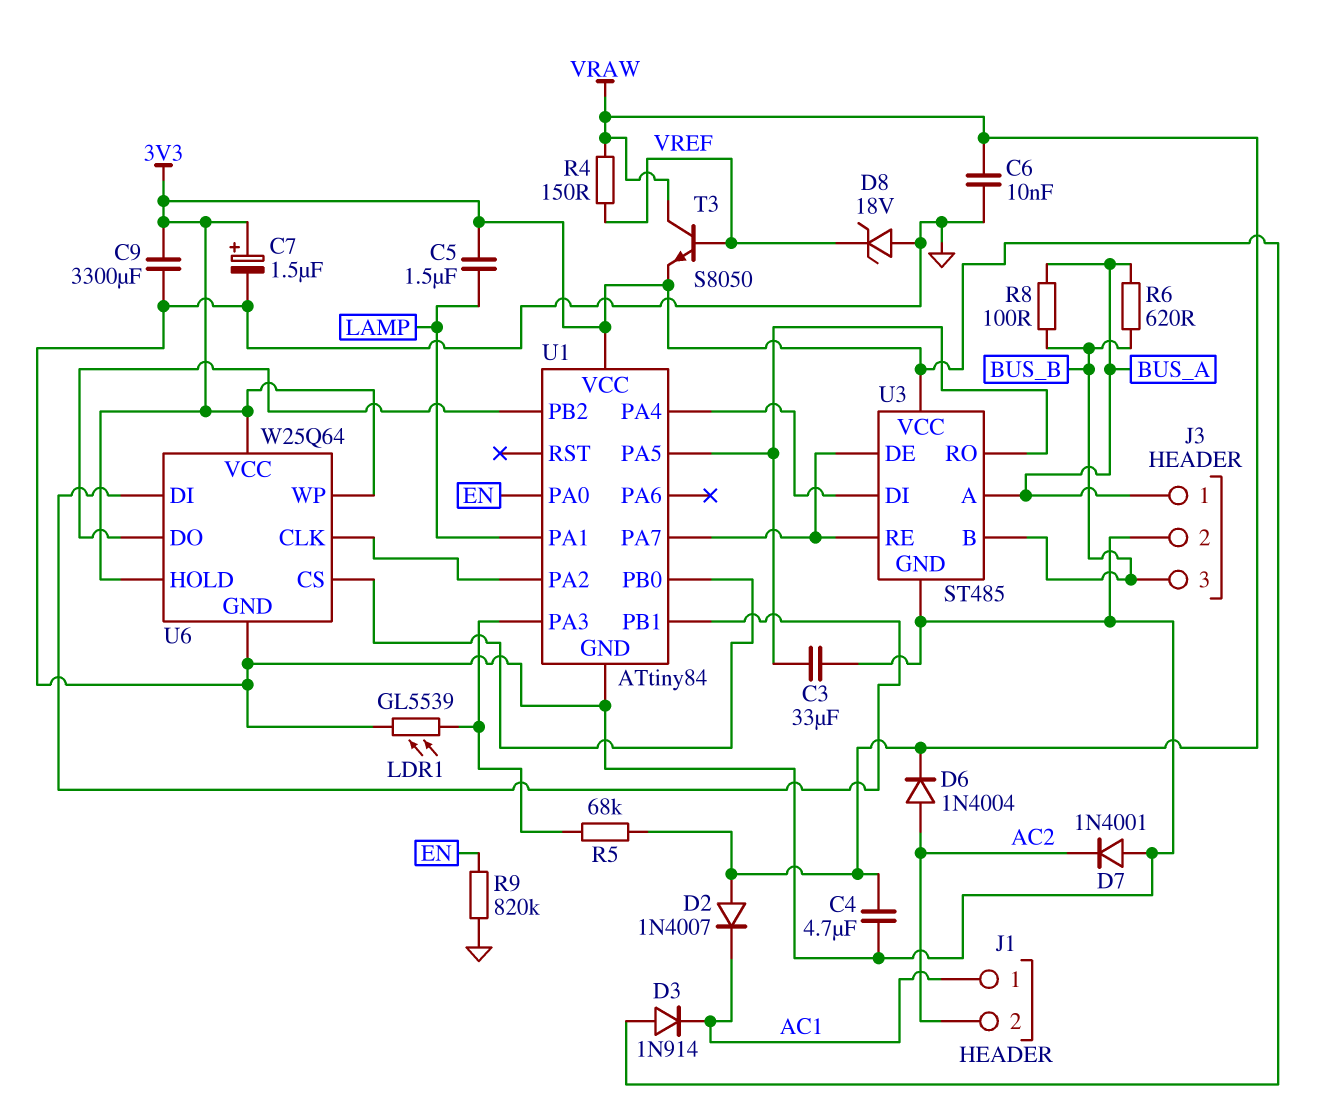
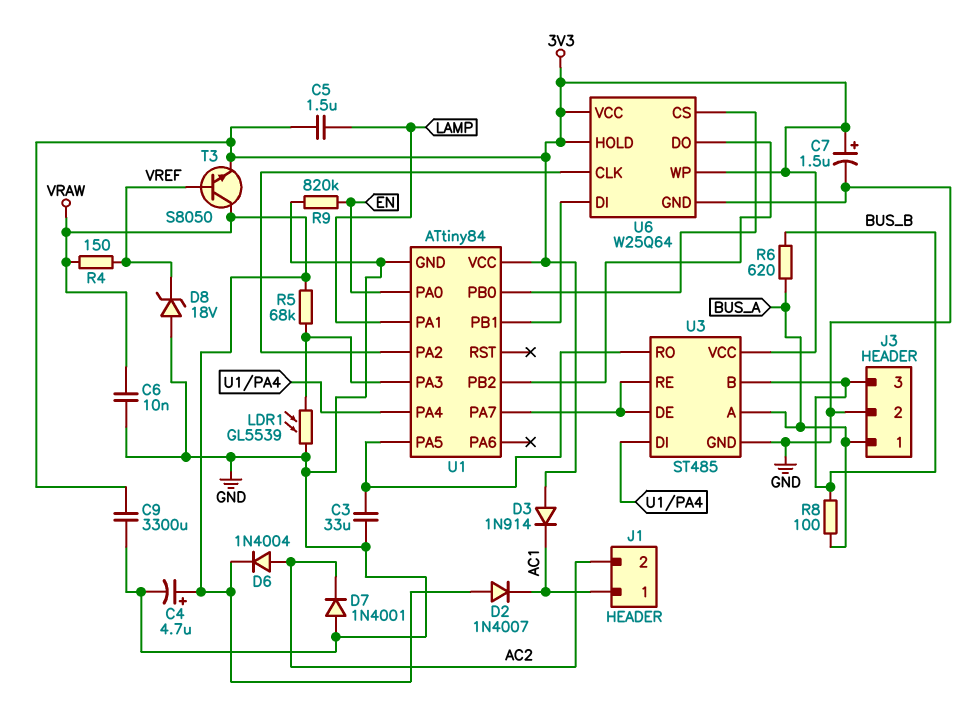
C4: 4.7uF (GND, VRAW) -> 4.7uF (plus VRAW, minus GND)

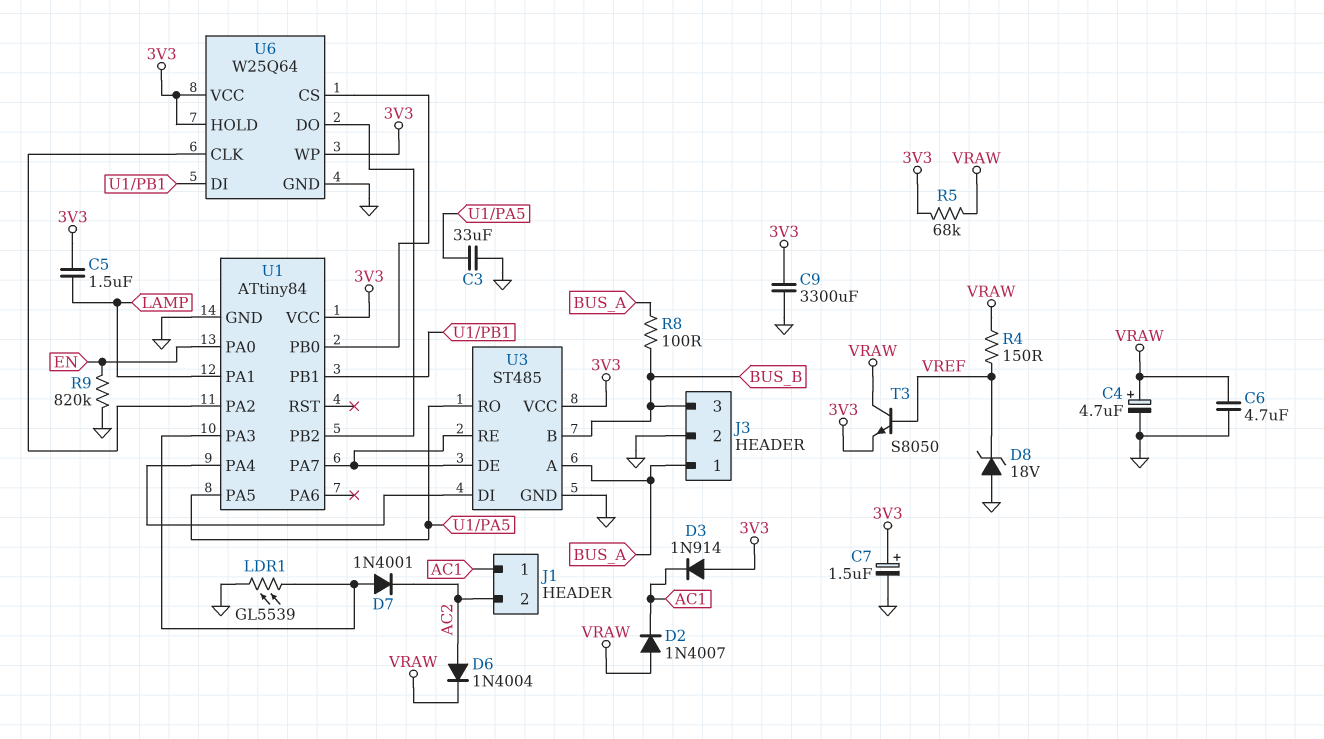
C6: 10nF (GND, VRAW) -> 4.7uF (GND, VRAW)
D7: diode 1N4001 (A GND, K AC2) -> diode 1N4001 (A U1/PA3, K AC2)
R5: 68k (U1/PA3, VRAW) -> 68k (3V3, VRAW)
R6: 620 (BUS_A, BUS_B) -> none

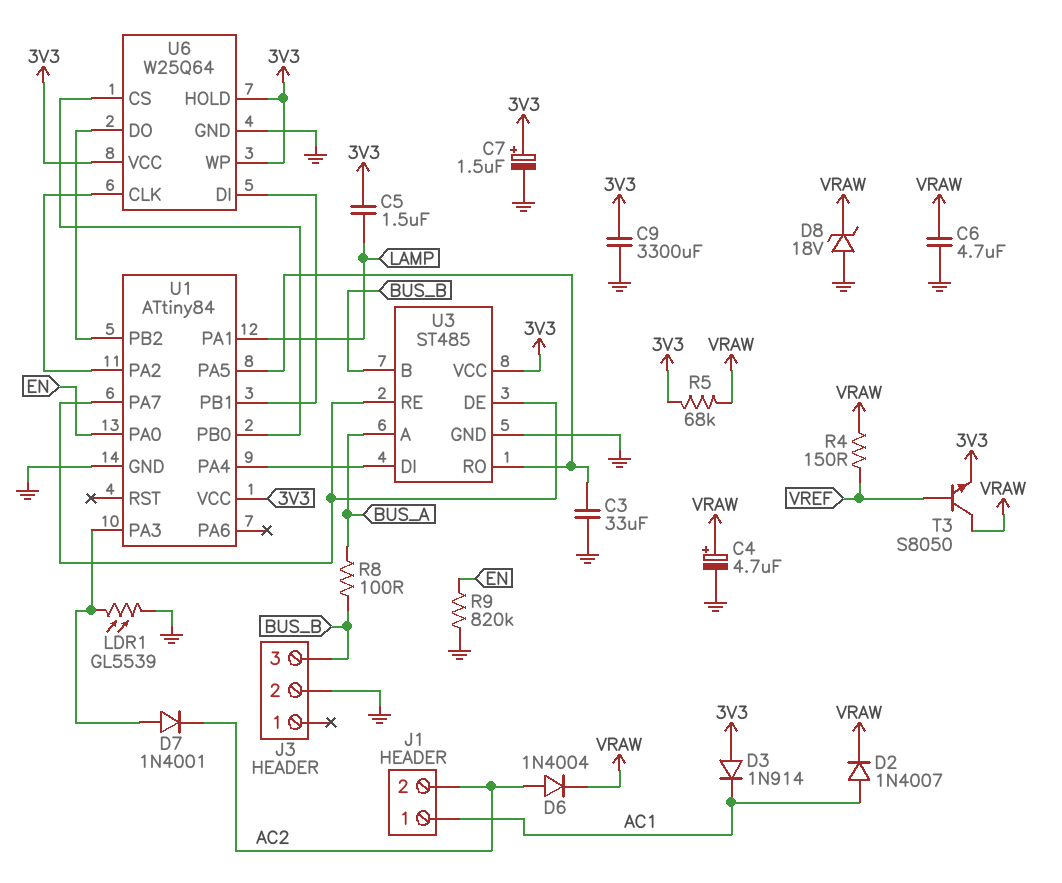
D2: diode 1N4007 (A VRAW, K AC1) -> diode 1N4007 (A AC1, K VRAW)
D8: zener 18V (A GND, K VREF) -> zener 18V (A GND, K VRAW)
J3 pin 1: BUS_A -> none

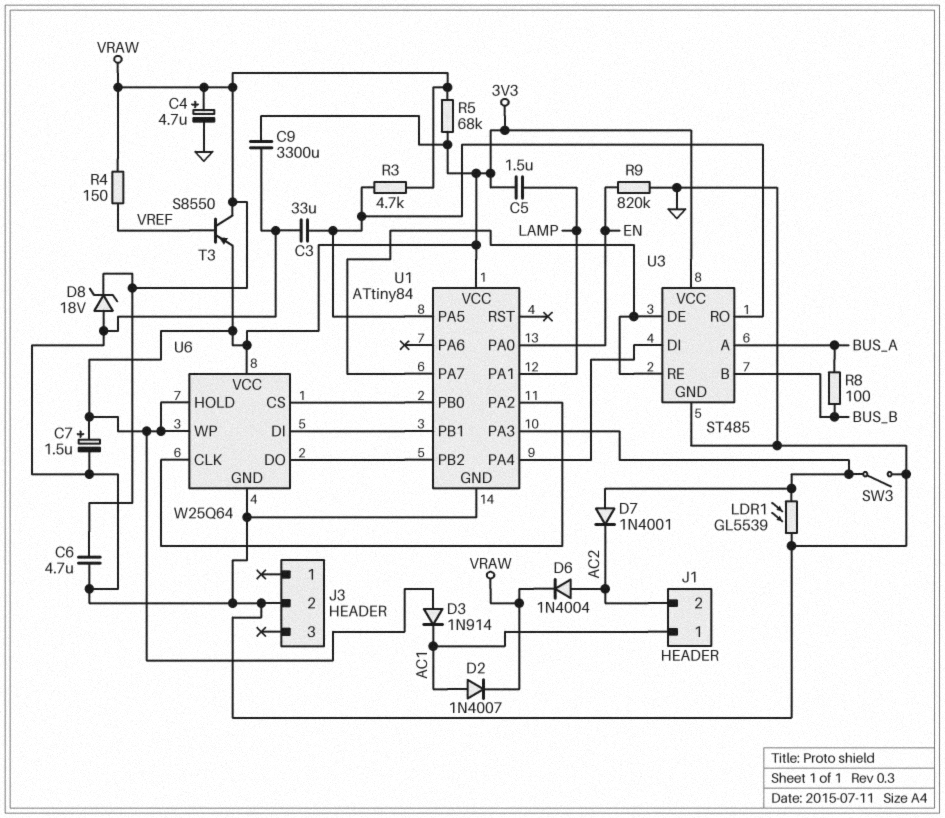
J3 pin 3: BUS_B -> none
R3: none -> 4.7k (U1/PA5, VRAW)
SW3: none -> switch (GND, U1/PA3)
T3: NPN S8050 (B VREF, C VRAW, E 3V3) -> PNP S8550 (B VREF, C VRAW, E 3V3)

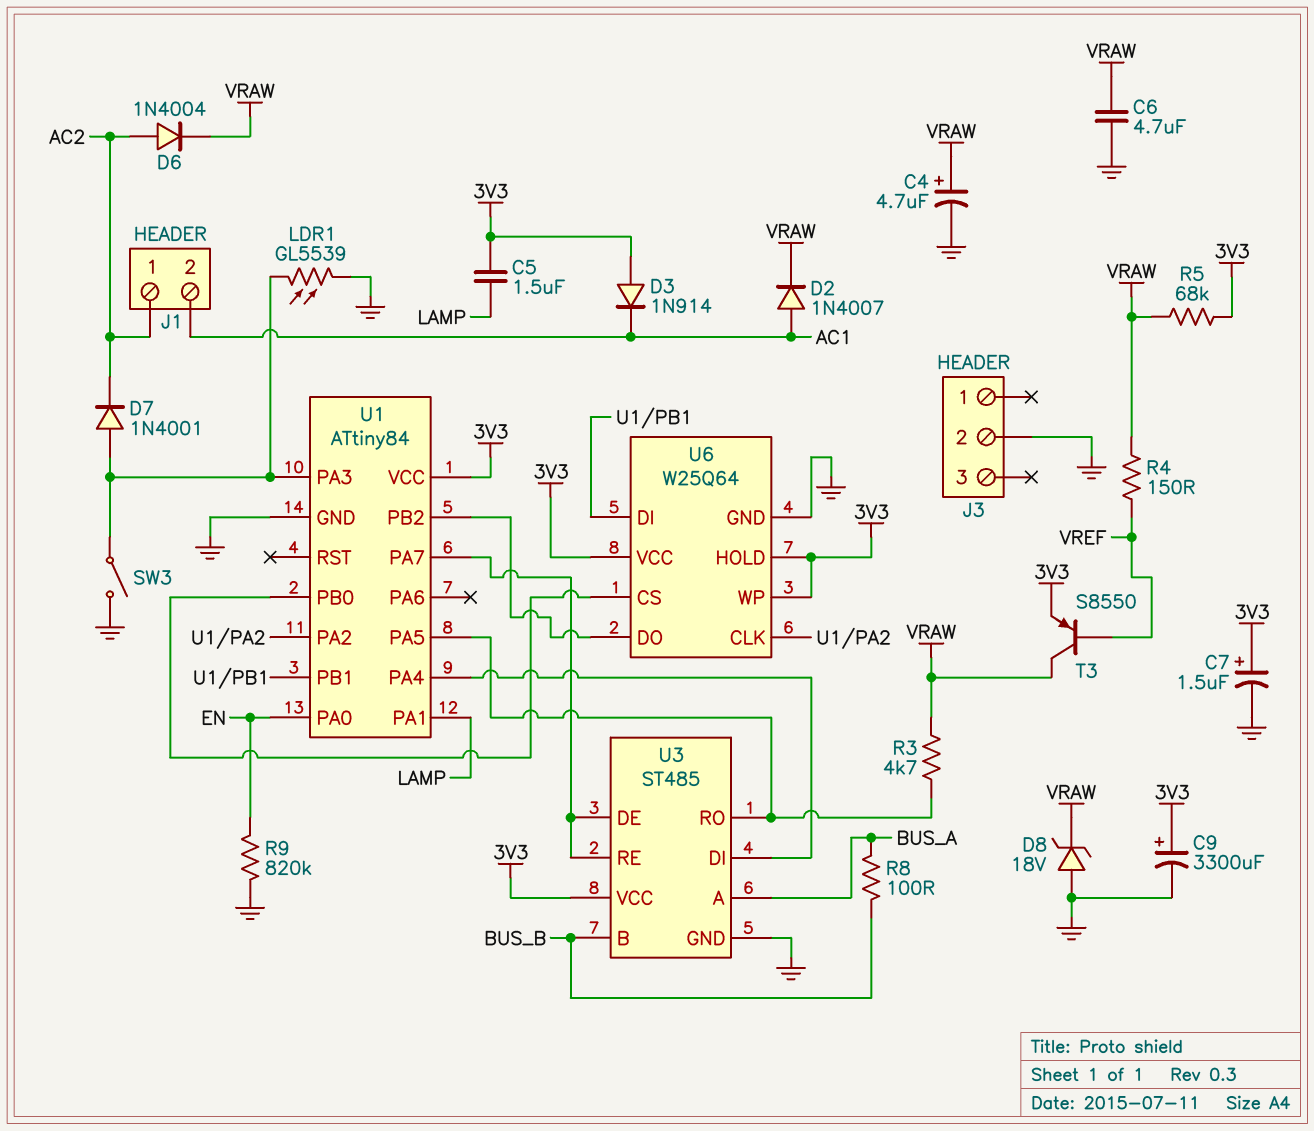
C3: 33uF (GND, U1/PA5) -> none
C9: 3300uF (3V3, GND) -> 3300uF (plus 3V3, minus GND)
J1 pin 1: AC1 -> AC2
J1 pin 2: AC2 -> AC1

